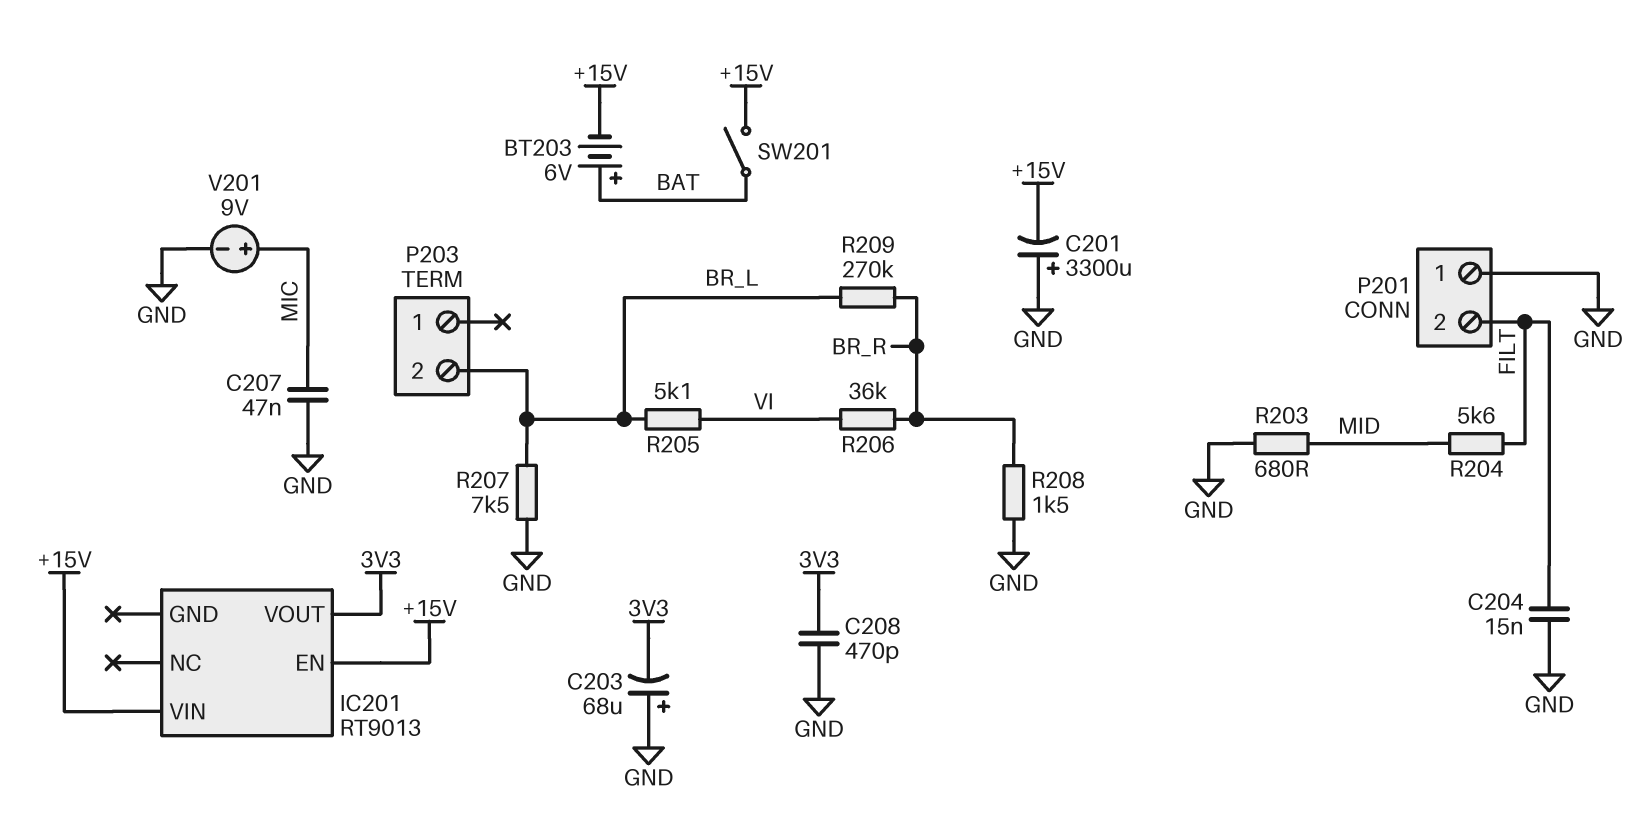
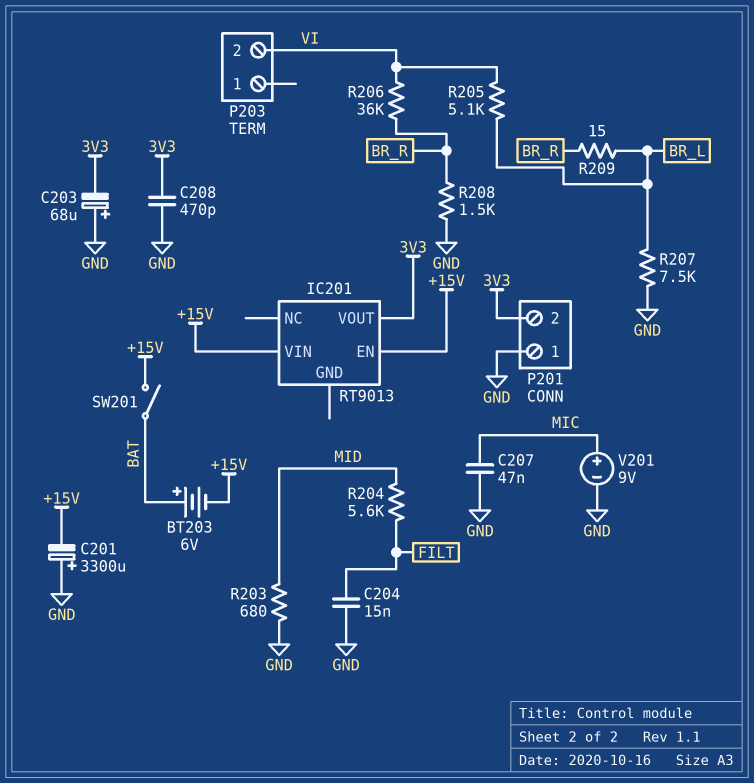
P201 pin 2: FILT -> 3V3
P203 pin 2: BR_L -> VI
R209: 270k (BR_L, BR_R) -> 15 (BR_L, BR_R)

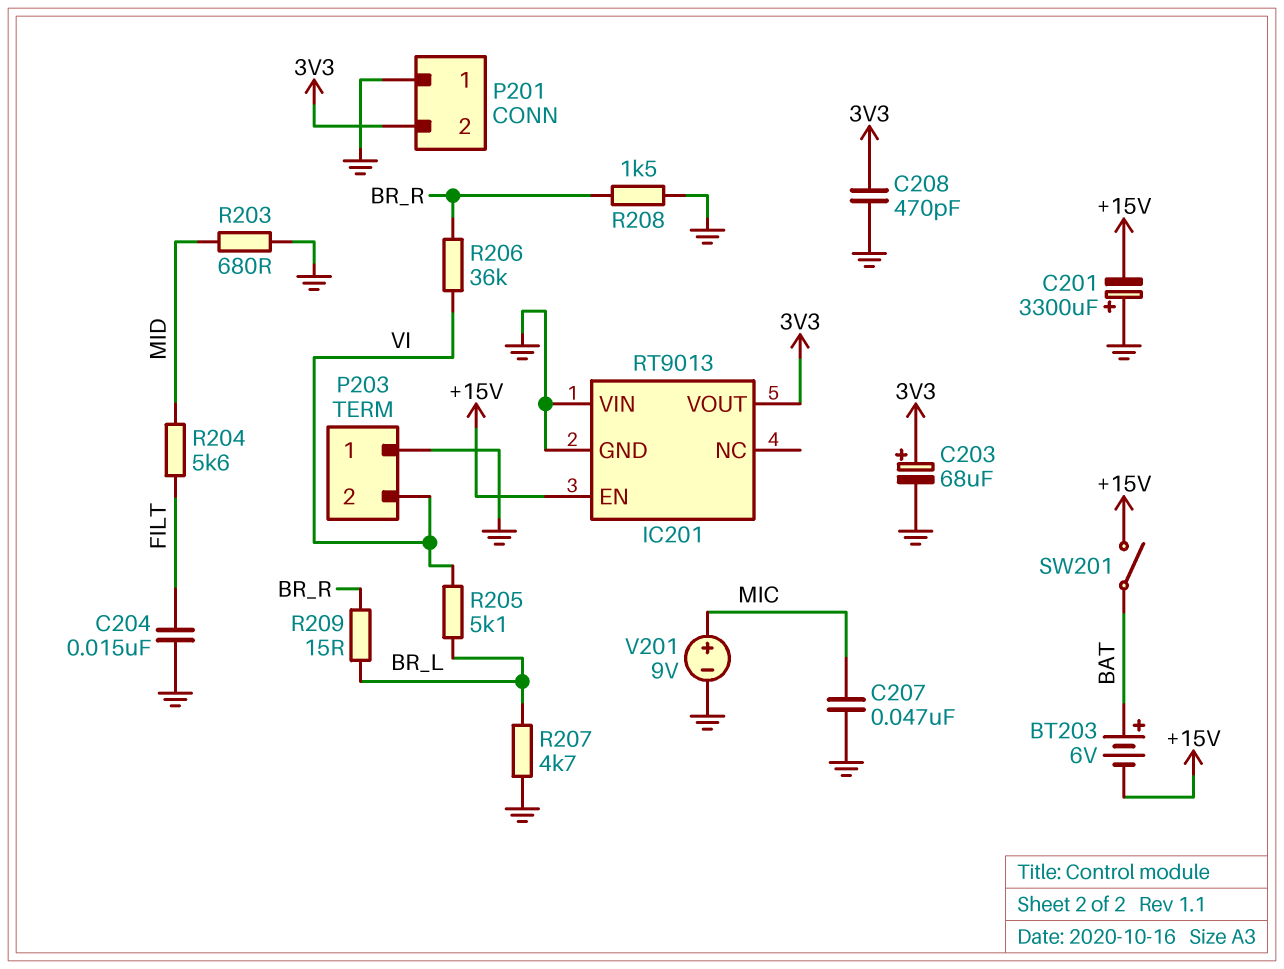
C203: 68uF (plus GND, minus 3V3) -> 68uF (plus 3V3, minus GND)
IC201 pin GND: none -> GND
IC201 pin VIN: +15V -> GND
P203 pin 1: none -> GND
R207: 7.5k (BR_L, GND) -> 4.7k (BR_L, GND)

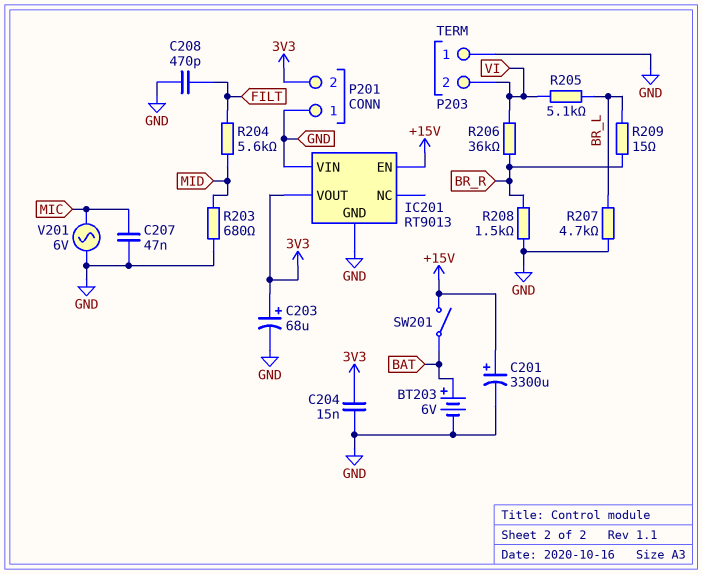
BT203: 6V (plus BAT, minus +15V) -> 6V (plus BAT, minus GND)
C201: 3300uF (plus GND, minus +15V) -> 3300uF (plus +15V, minus GND)
C204: 15nF (FILT, GND) -> 15nF (3V3, GND)
C208: 470pF (3V3, GND) -> 470pF (FILT, GND)
V201: 9V (plus MIC, minus GND) -> AC 6V (GND, MIC)

